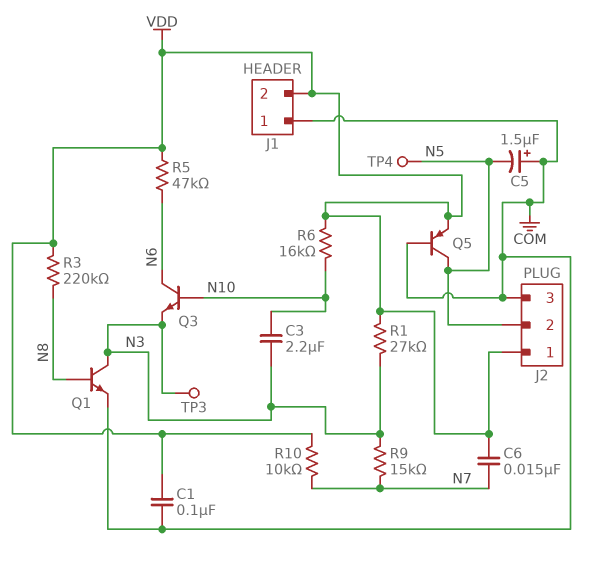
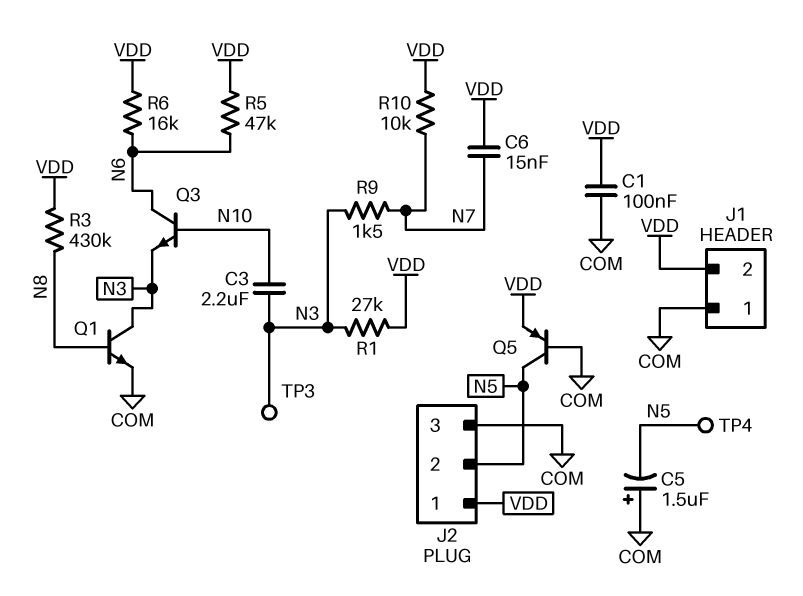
R3: 220k (N8, VDD) -> 430k (N8, VDD)
R6: 16k (N10, VDD) -> 16k (N6, VDD)
R9: 15k (N3, N7) -> 1.5k (N3, N7)

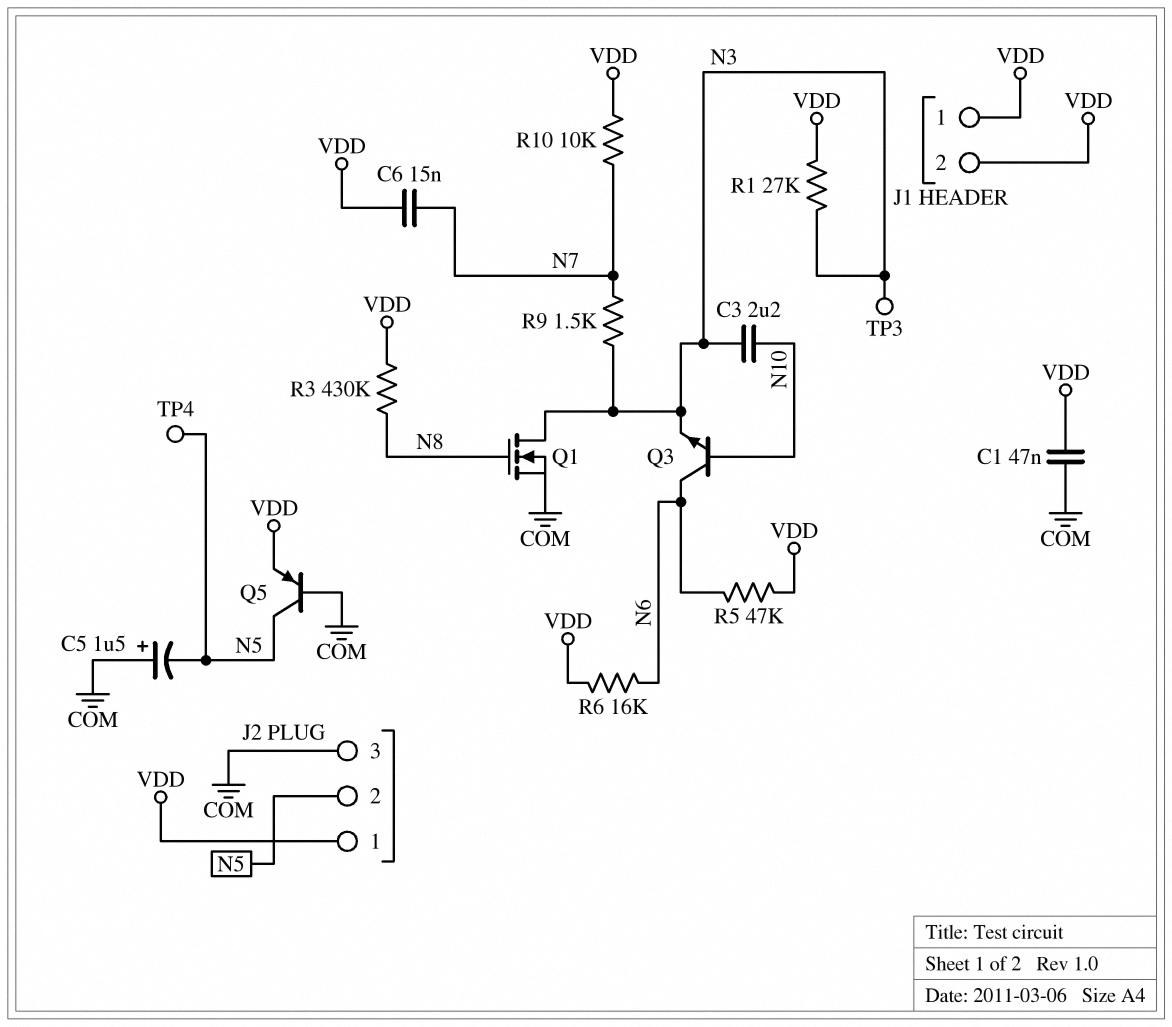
C1: 100nF (COM, VDD) -> 47nF (COM, VDD)
J1 pin 1: COM -> VDD
Q1: NPN (B N8, C N3, E COM) -> NMOS (G N8, D N3, S COM)

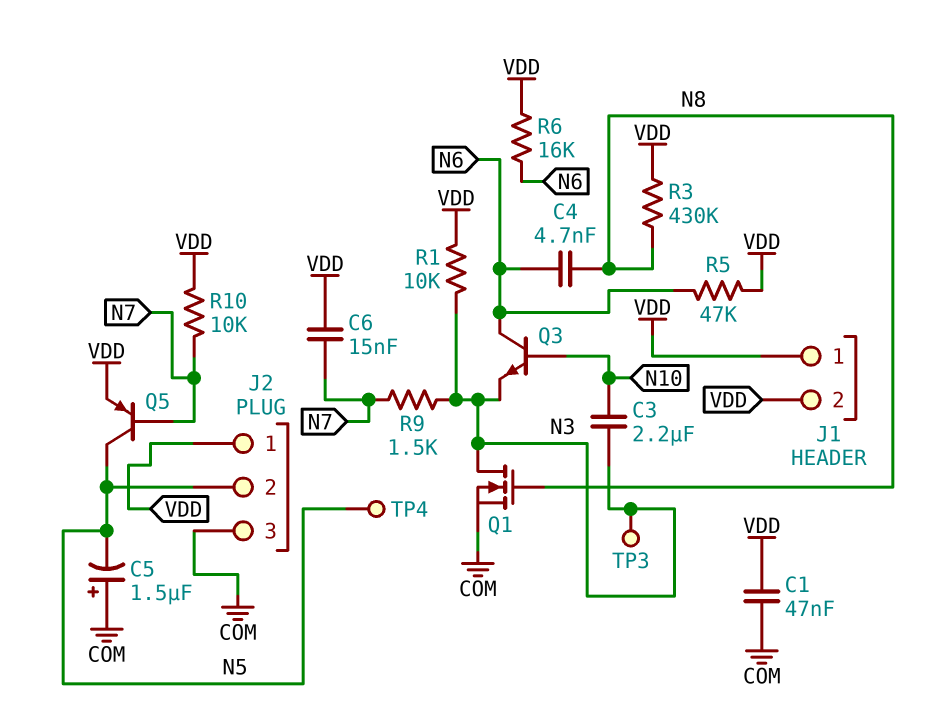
C4: none -> 4.7nF (N6, N8)
Q5: PNP (B COM, C N5, E VDD) -> PNP (B N7, C N5, E VDD)
R1: 27k (N3, VDD) -> 10k (N3, VDD)

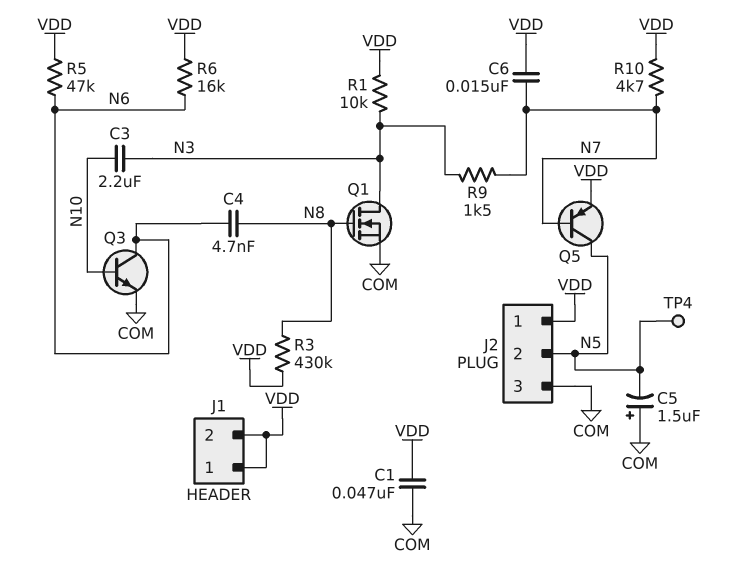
Q3: NPN (B N10, C N6, E N3) -> NPN (B N10, C N6, E COM)
R10: 10k (N7, VDD) -> 4.7k (N7, VDD)
TP3: test point (N3) -> none

